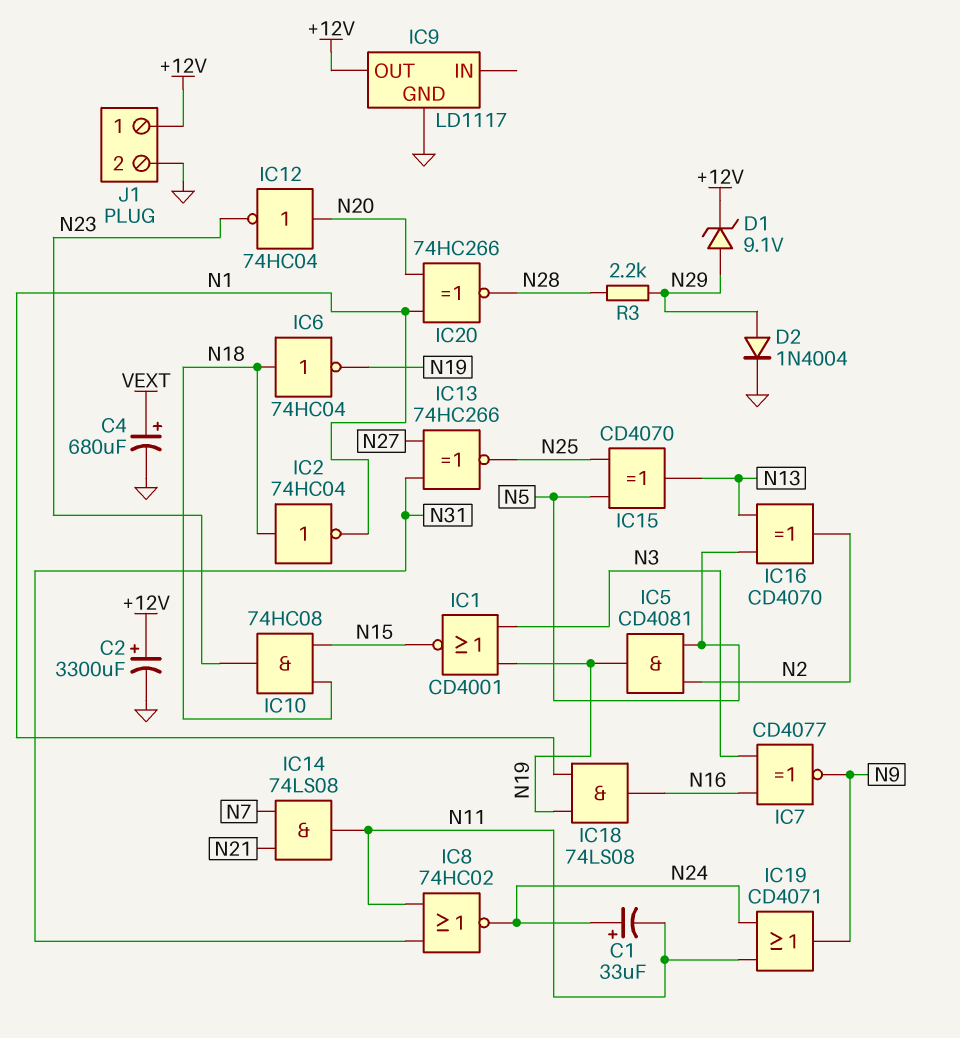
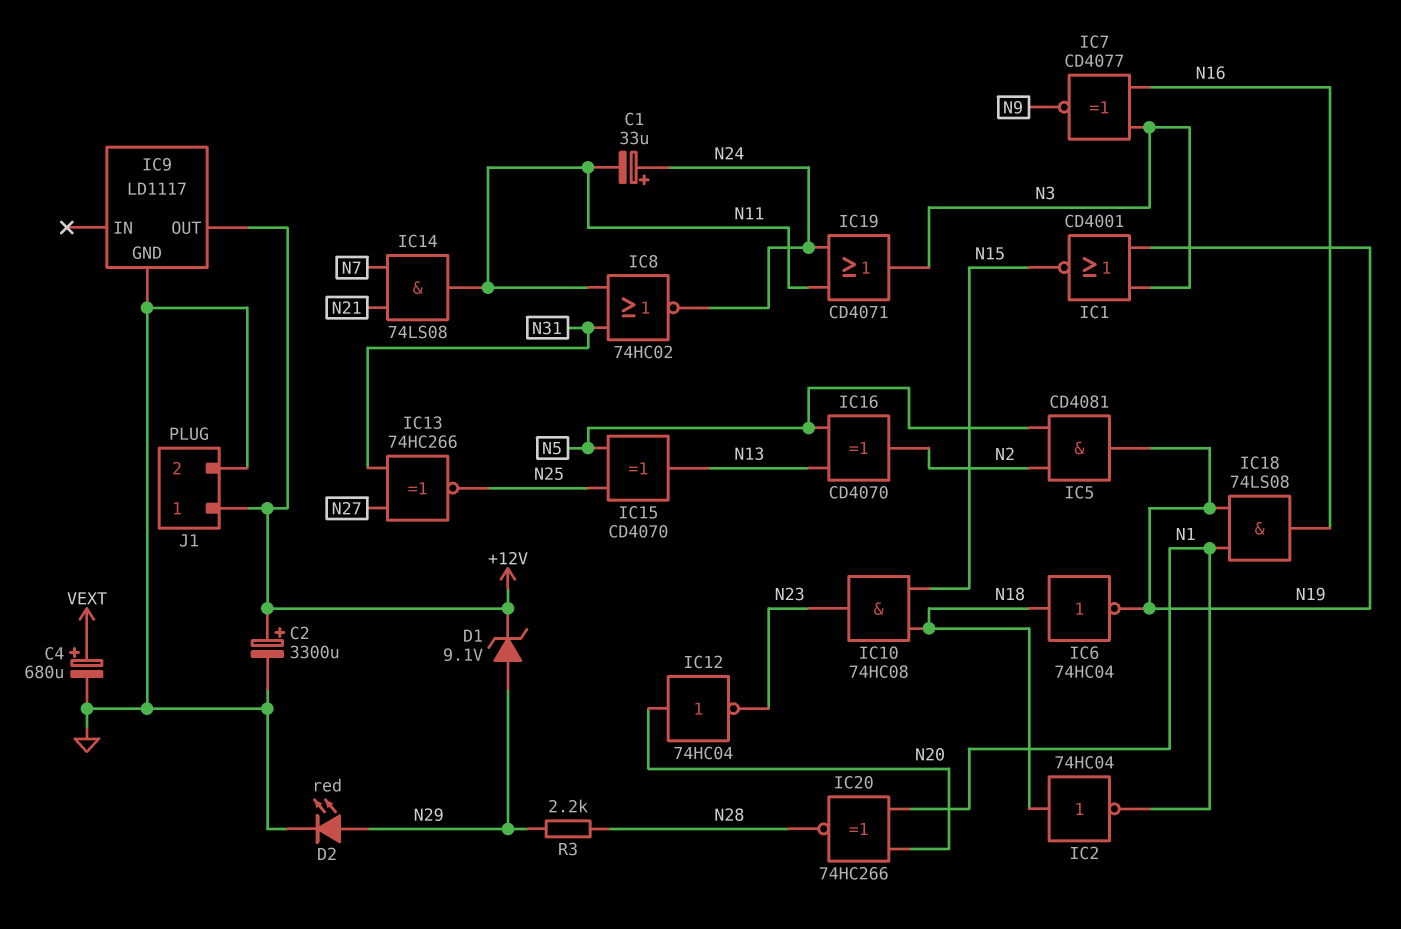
D2: diode 1N4004 (A N29, K GND) -> LED red (A N29, K GND)
IC19: OR CD4071 (in N11, in N24, out N9) -> OR CD4071 (in N11, in N24, out N3)

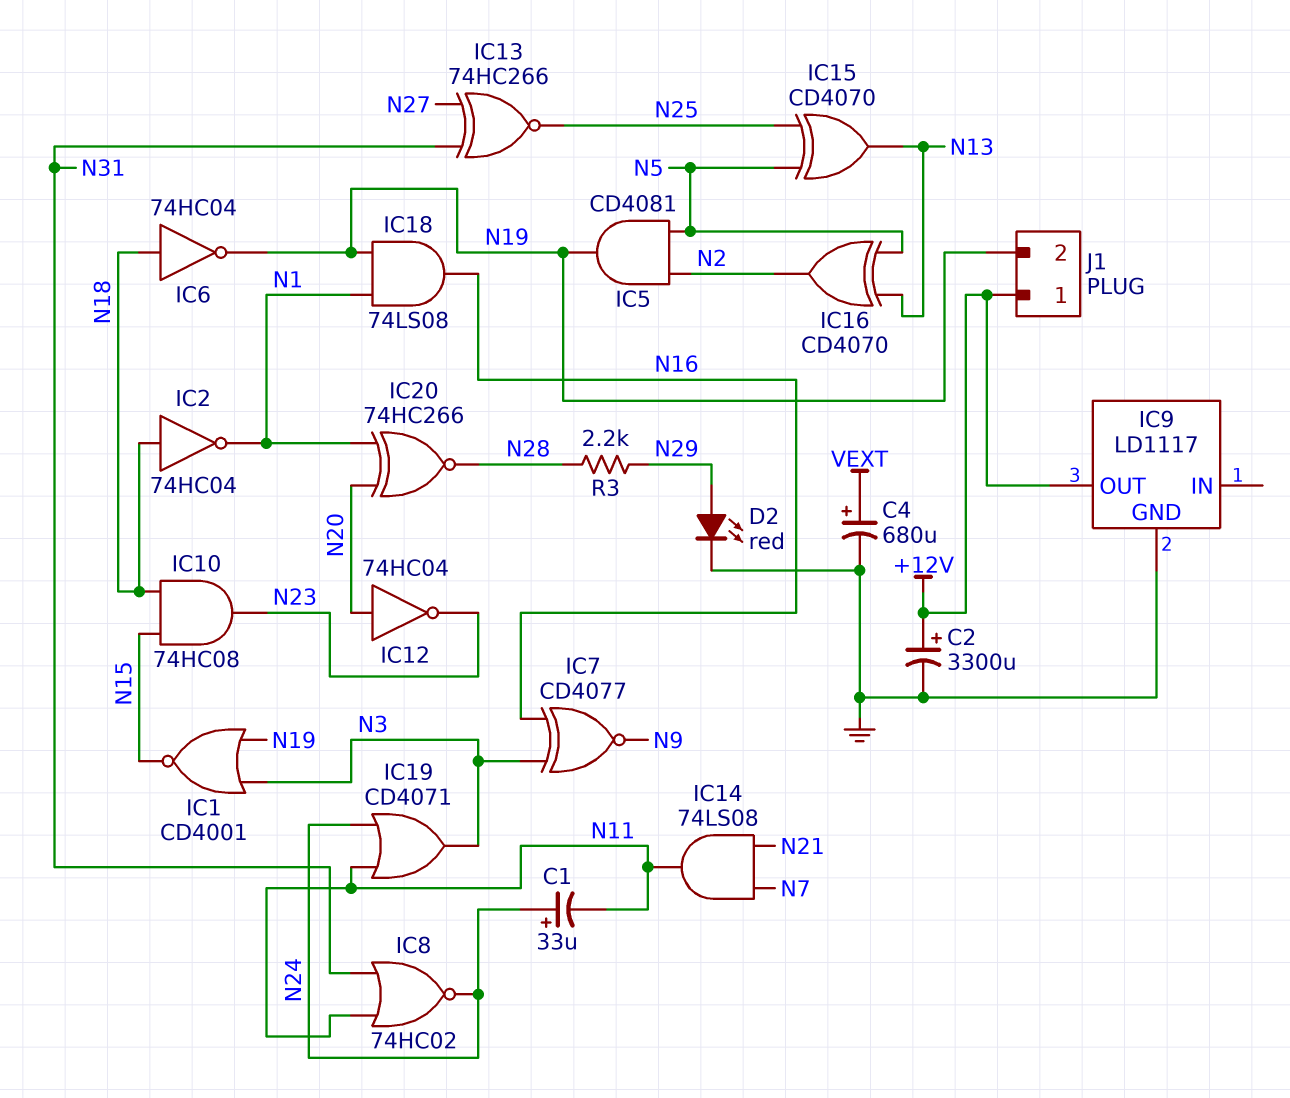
D1: zener 9.1V (A N29, K +12V) -> none
J1 pin 2: GND -> N19

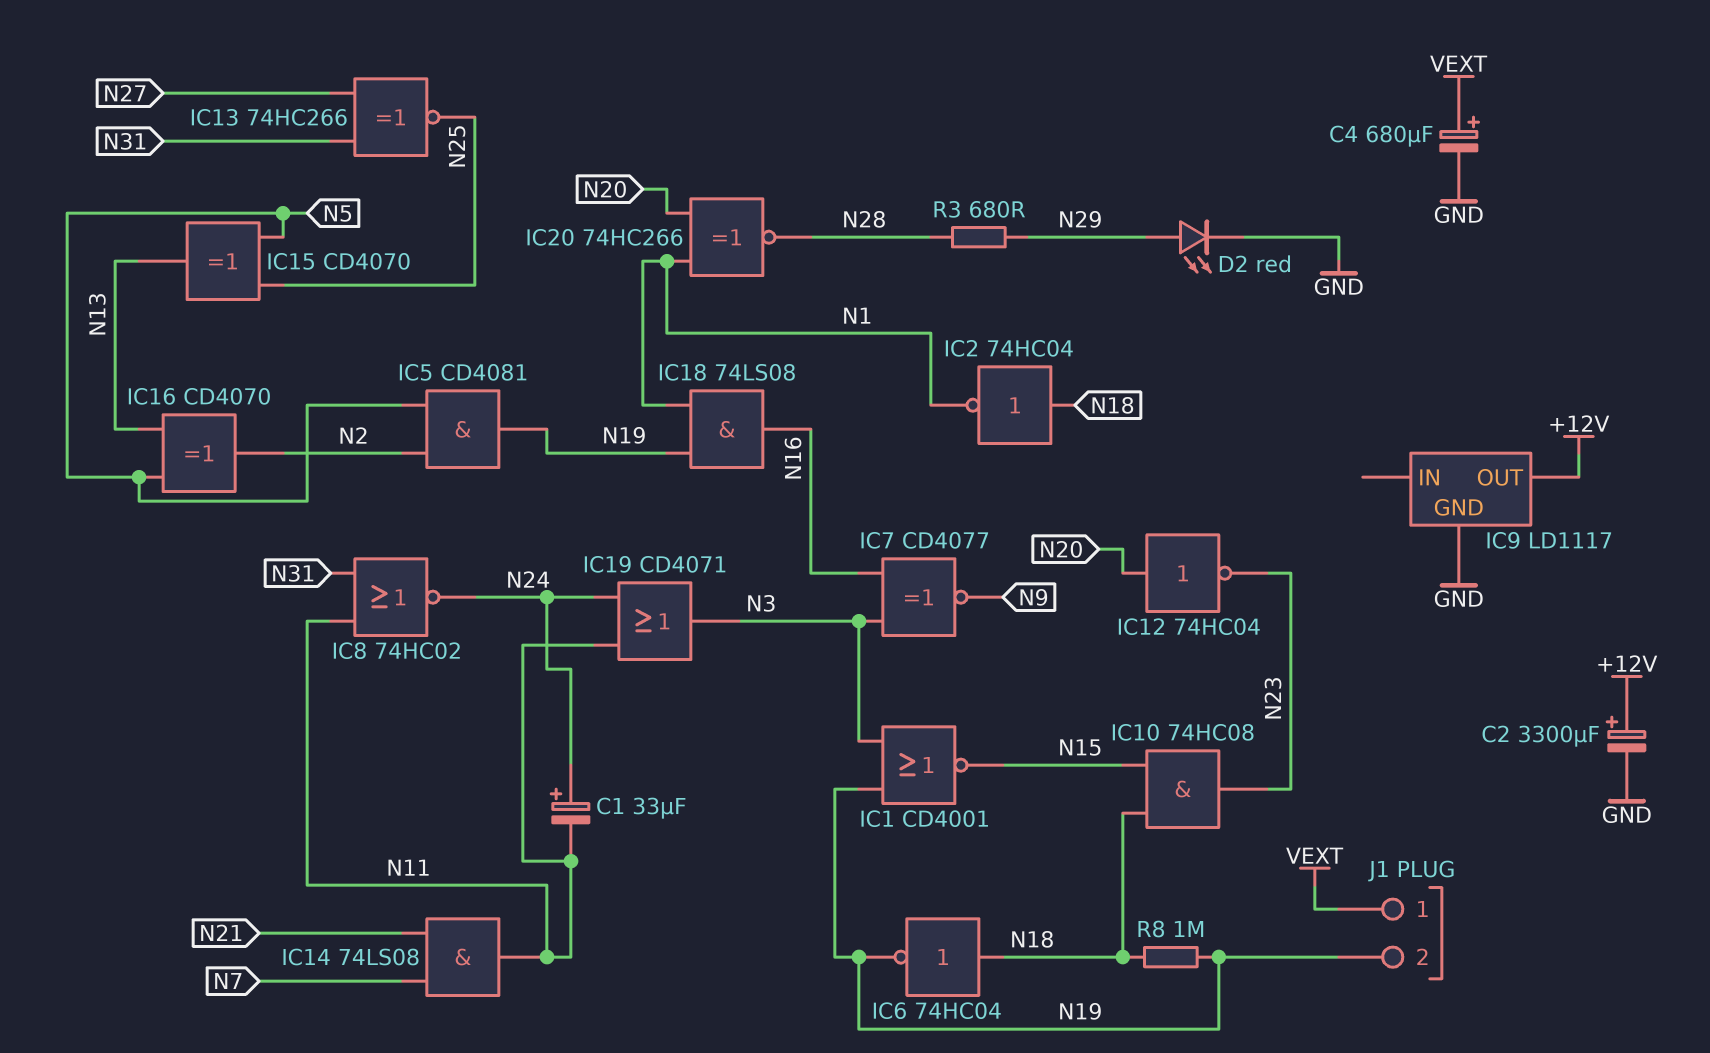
J1 pin 1: +12V -> VEXT
R3: 2.2k (N28, N29) -> 680 (N28, N29)
R8: none -> 1M (N18, N19)

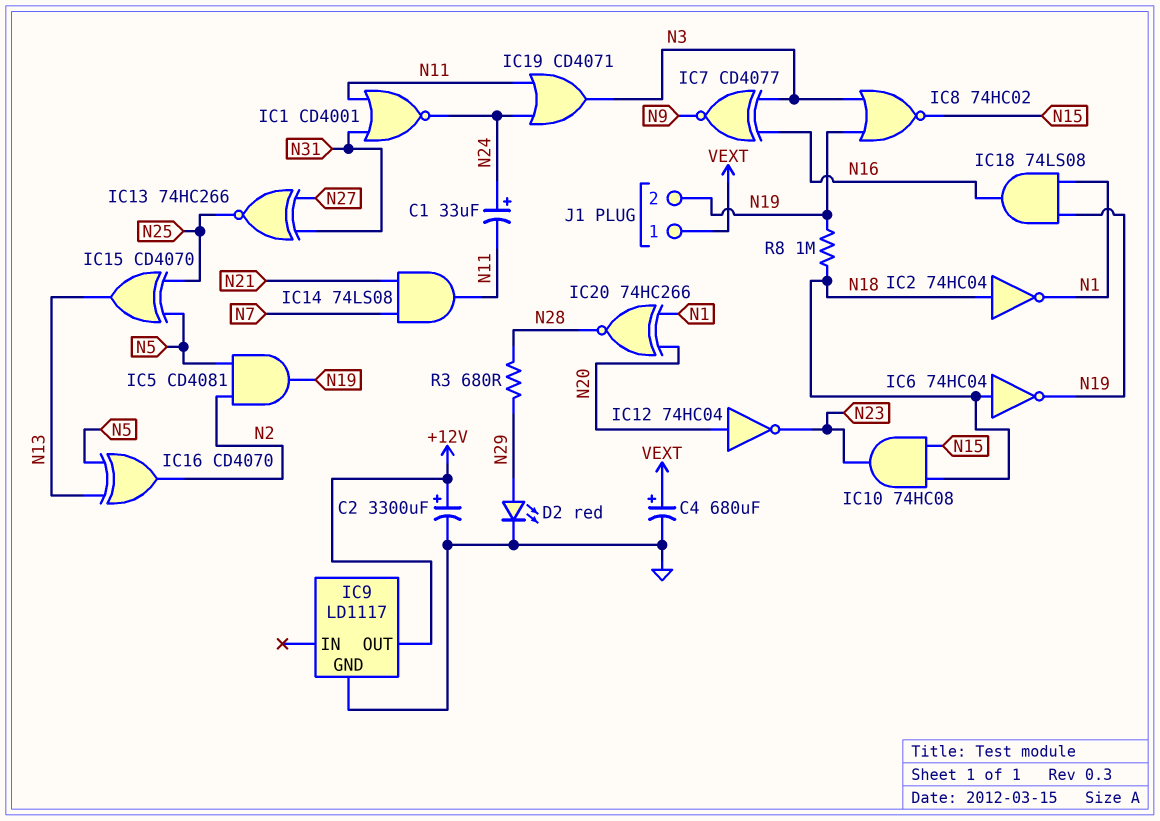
IC1: NOR CD4001 (in N3, in N19, out N15) -> NOR CD4001 (in N11, in N31, out N24)
IC8: NOR 74HC02 (in N11, in N31, out N24) -> NOR 74HC02 (in N3, in N19, out N15)

